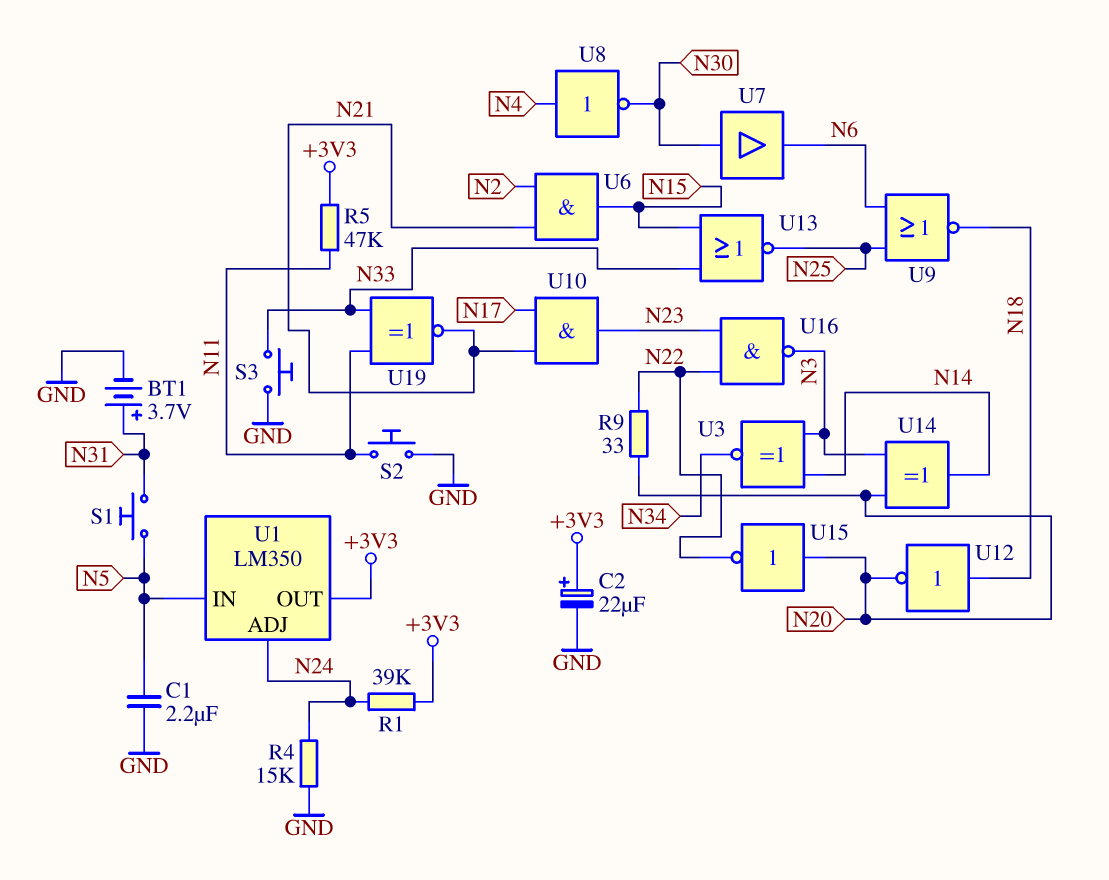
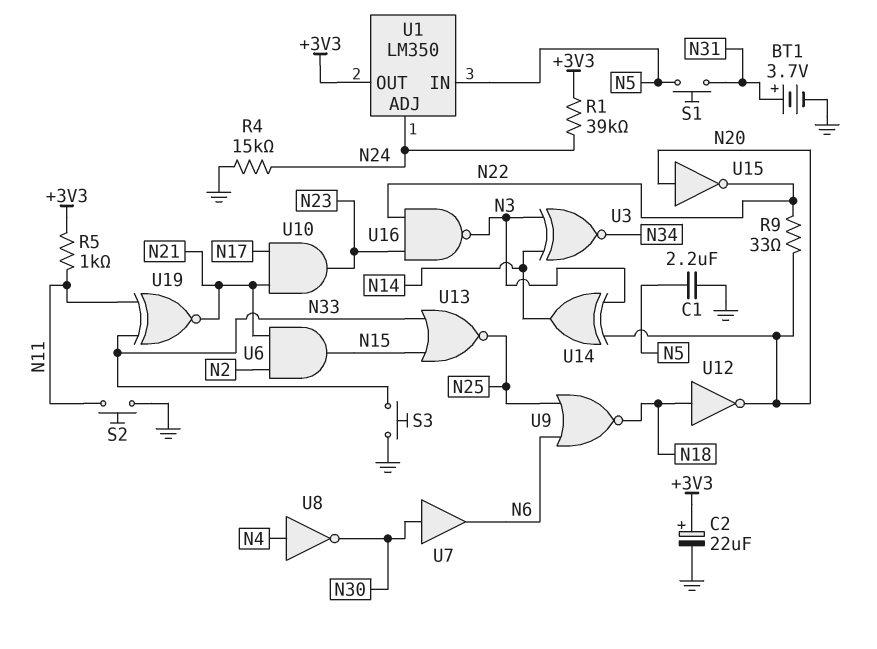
R5: 47k (+3V3, N11) -> 1k (+3V3, N11)

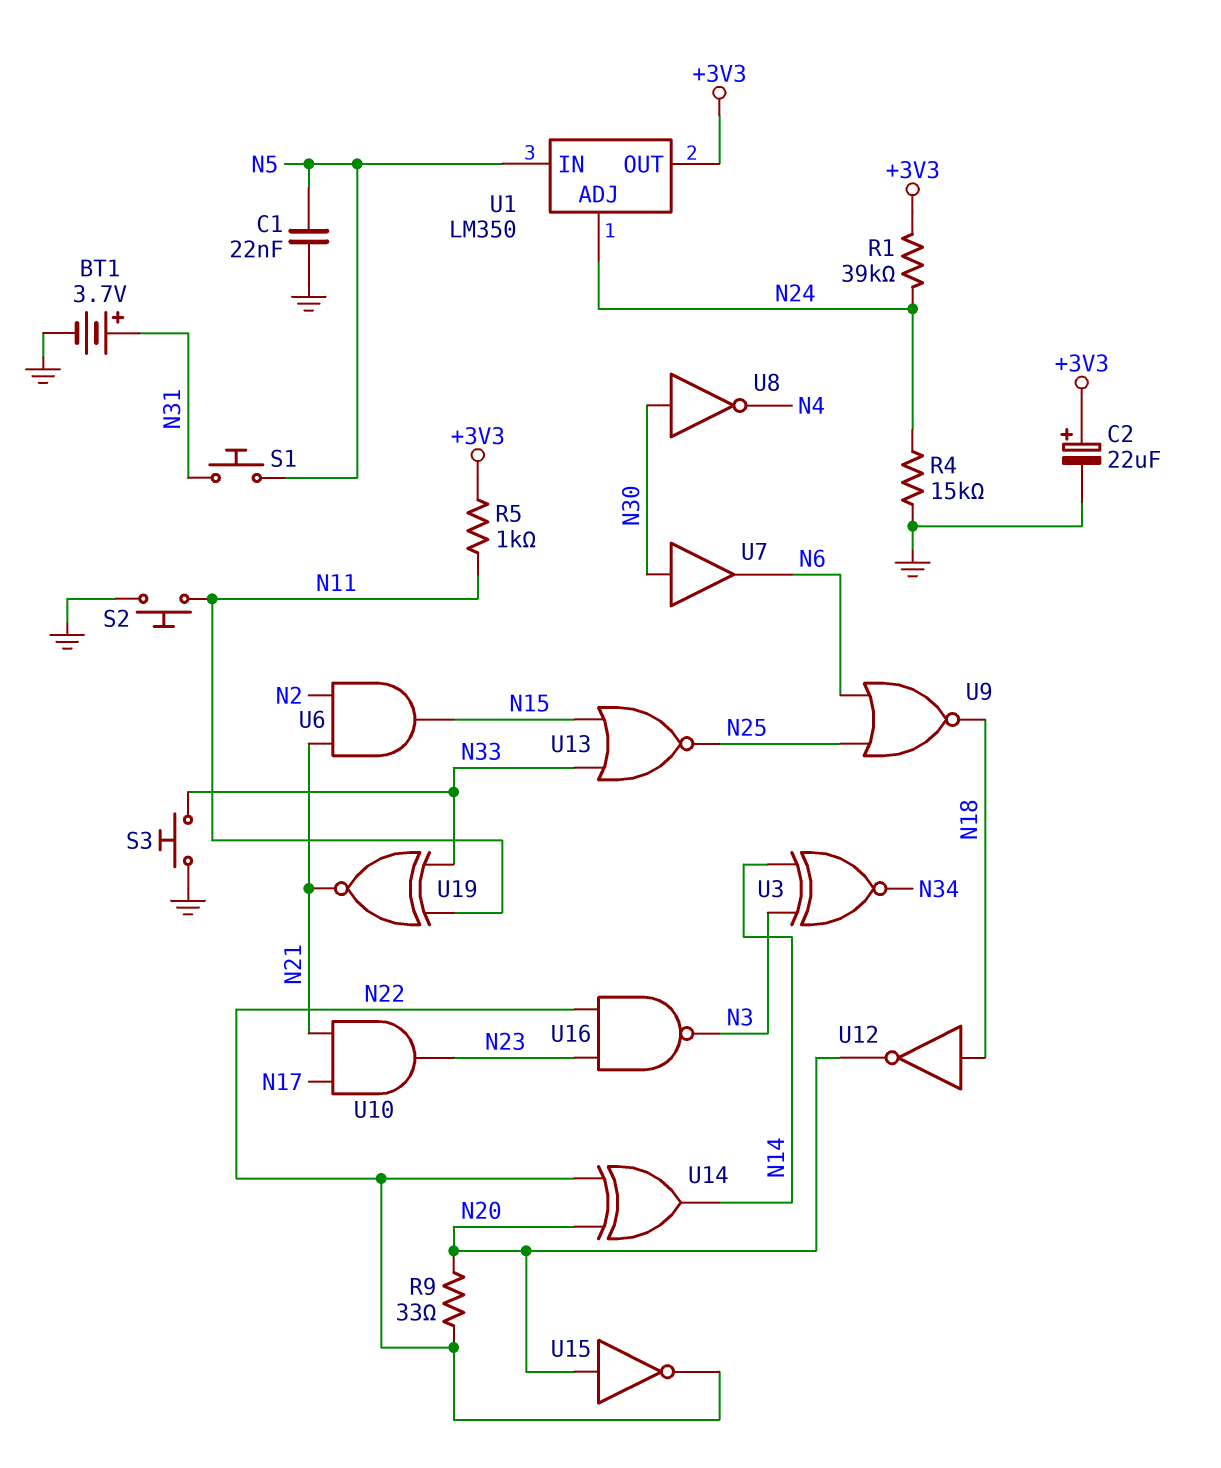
C1: 2.2uF (GND, N5) -> 22nF (GND, N5)
U8: NOT (in N4, out N30) -> NOT (in N30, out N4)
U14: XOR (in N3, in N20, out N14) -> XOR (in N20, in N22, out N14)

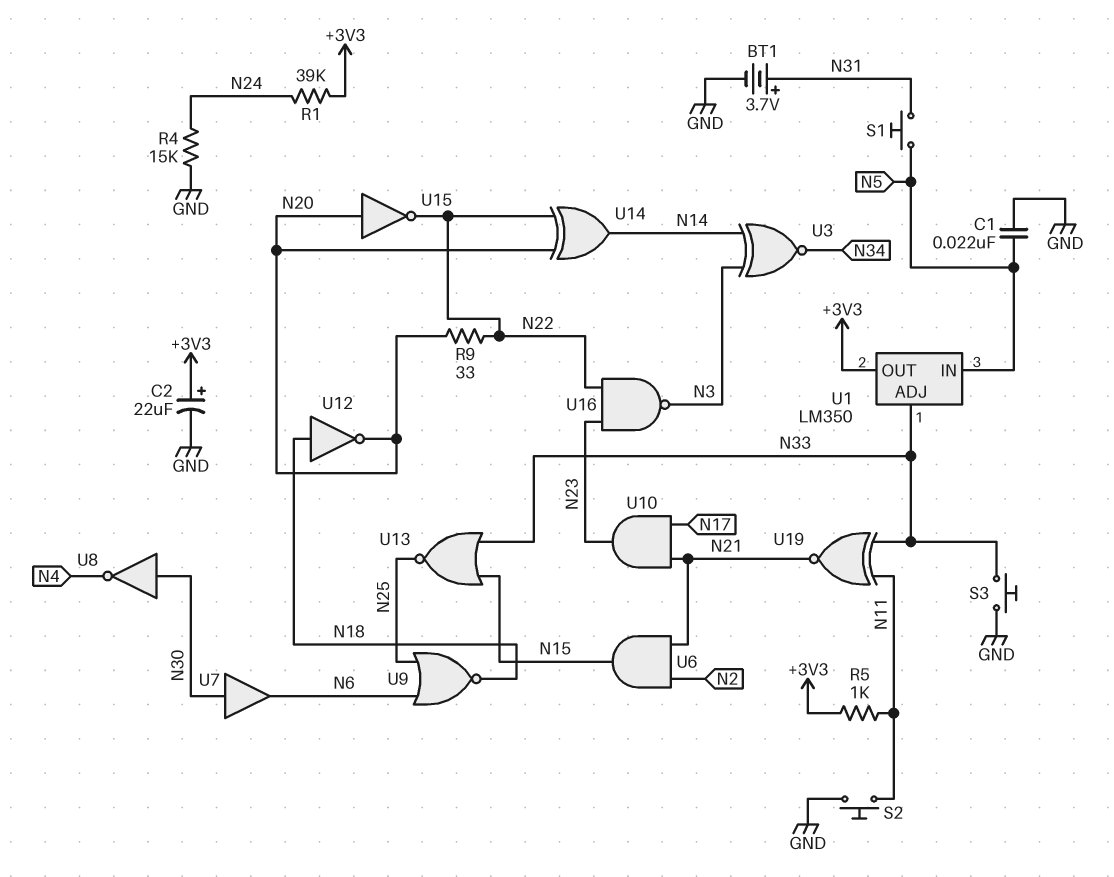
U1 pin ADJ: N24 -> N33

